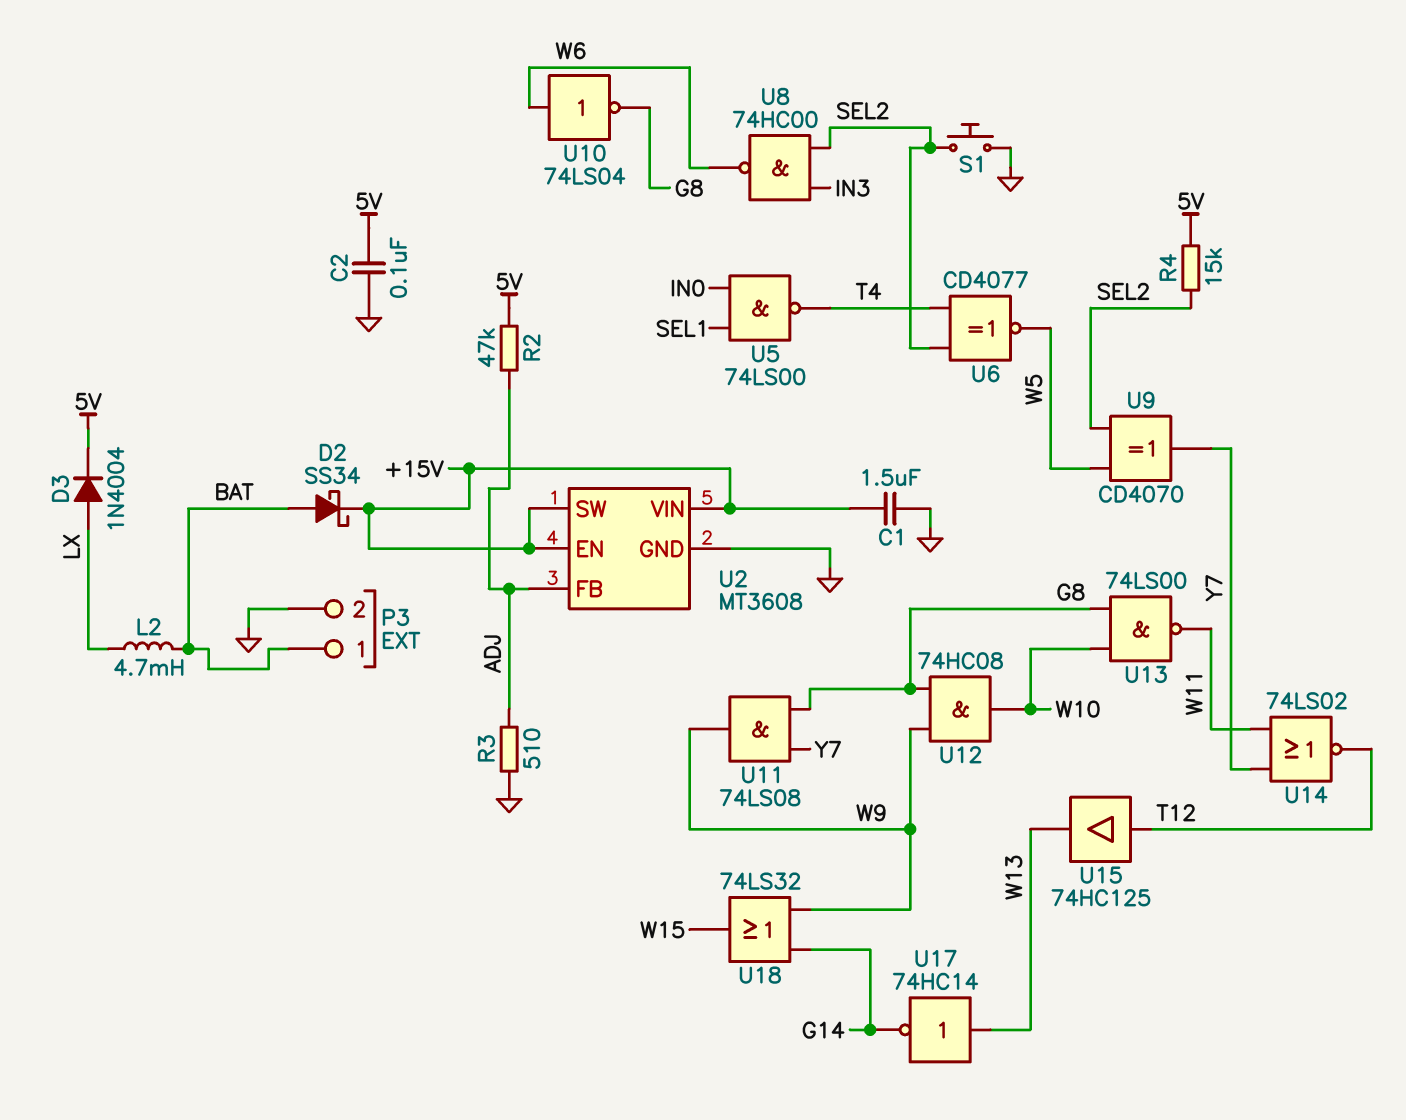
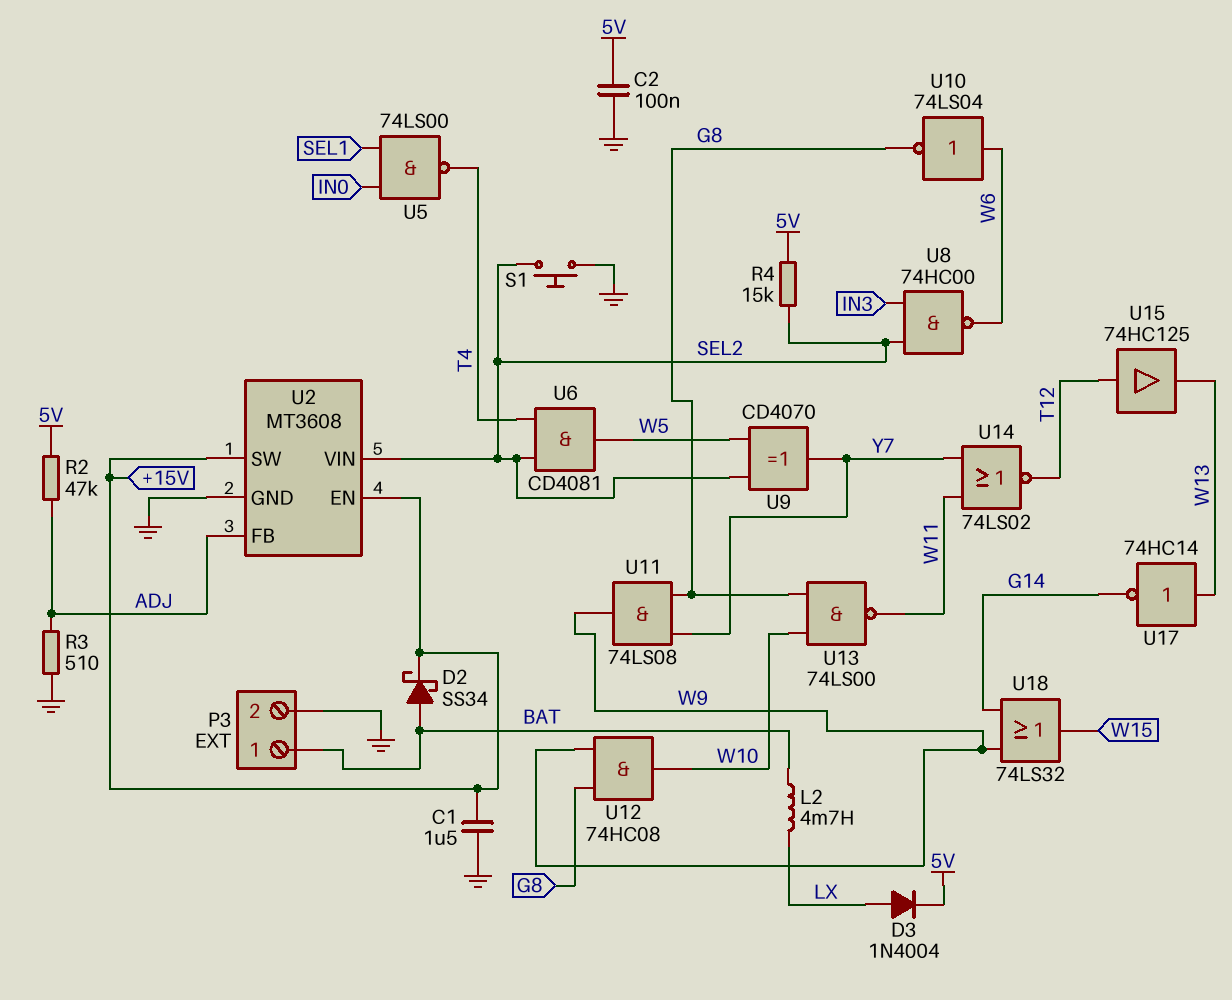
U2 pin VIN: +15V -> SEL2
U6: XNOR CD4077 (in SEL2, in T4, out W5) -> AND CD4081 (in SEL2, in T4, out W5)

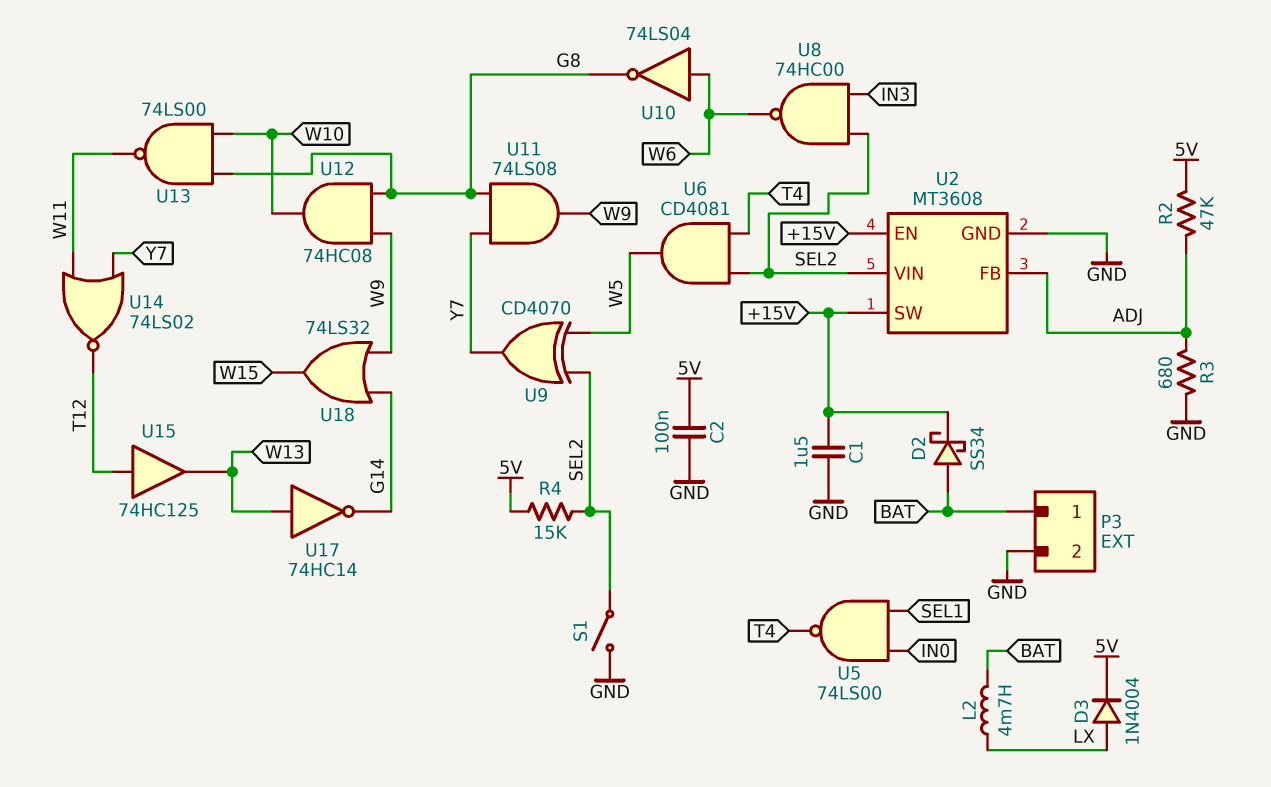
R3: 510 (ADJ, GND) -> 680 (ADJ, GND)
S1: button (GND, SEL2) -> switch (GND, SEL2)

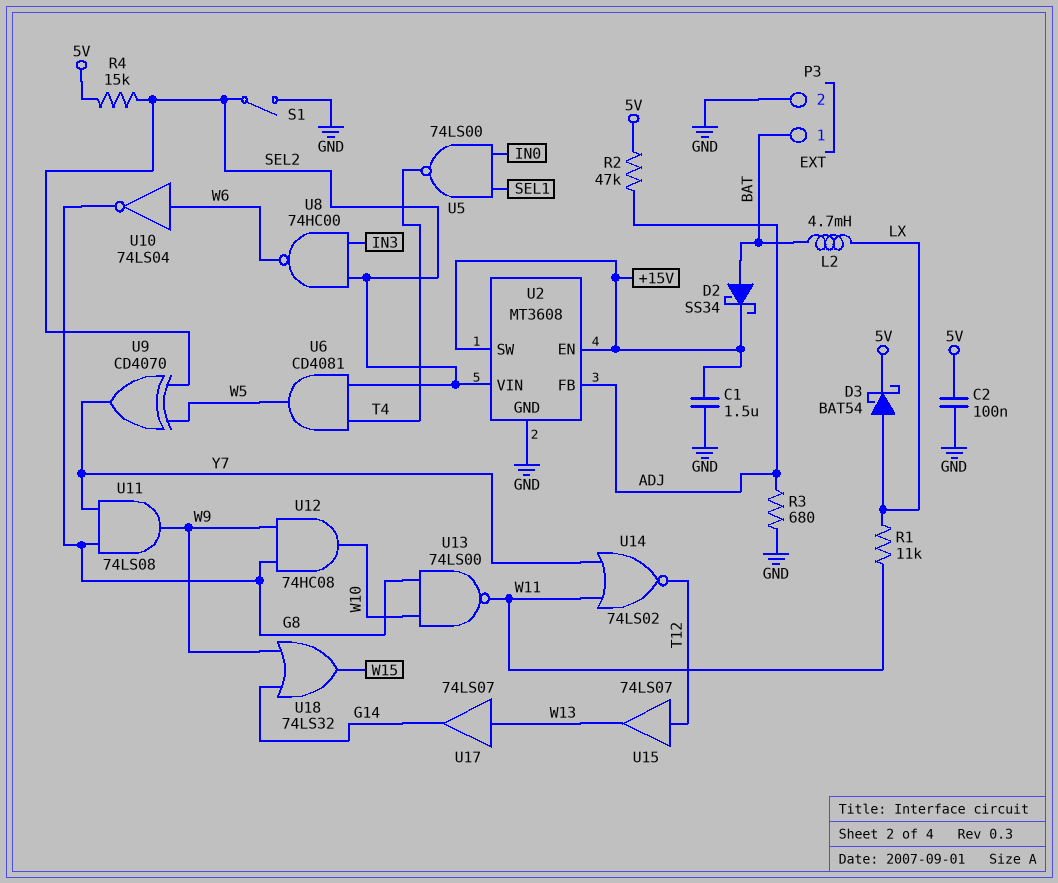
D3: diode 1N4004 (A LX, K 5V) -> schottky BAT54 (A LX, K 5V)
R1: none -> 11k (LX, W11)
U15: buffer 74HC125 (in T12, out W13) -> buffer 74LS07 (in T12, out W13)
U17: NOT 74HC14 (in W13, out G14) -> buffer 74LS07 (in W13, out G14)

